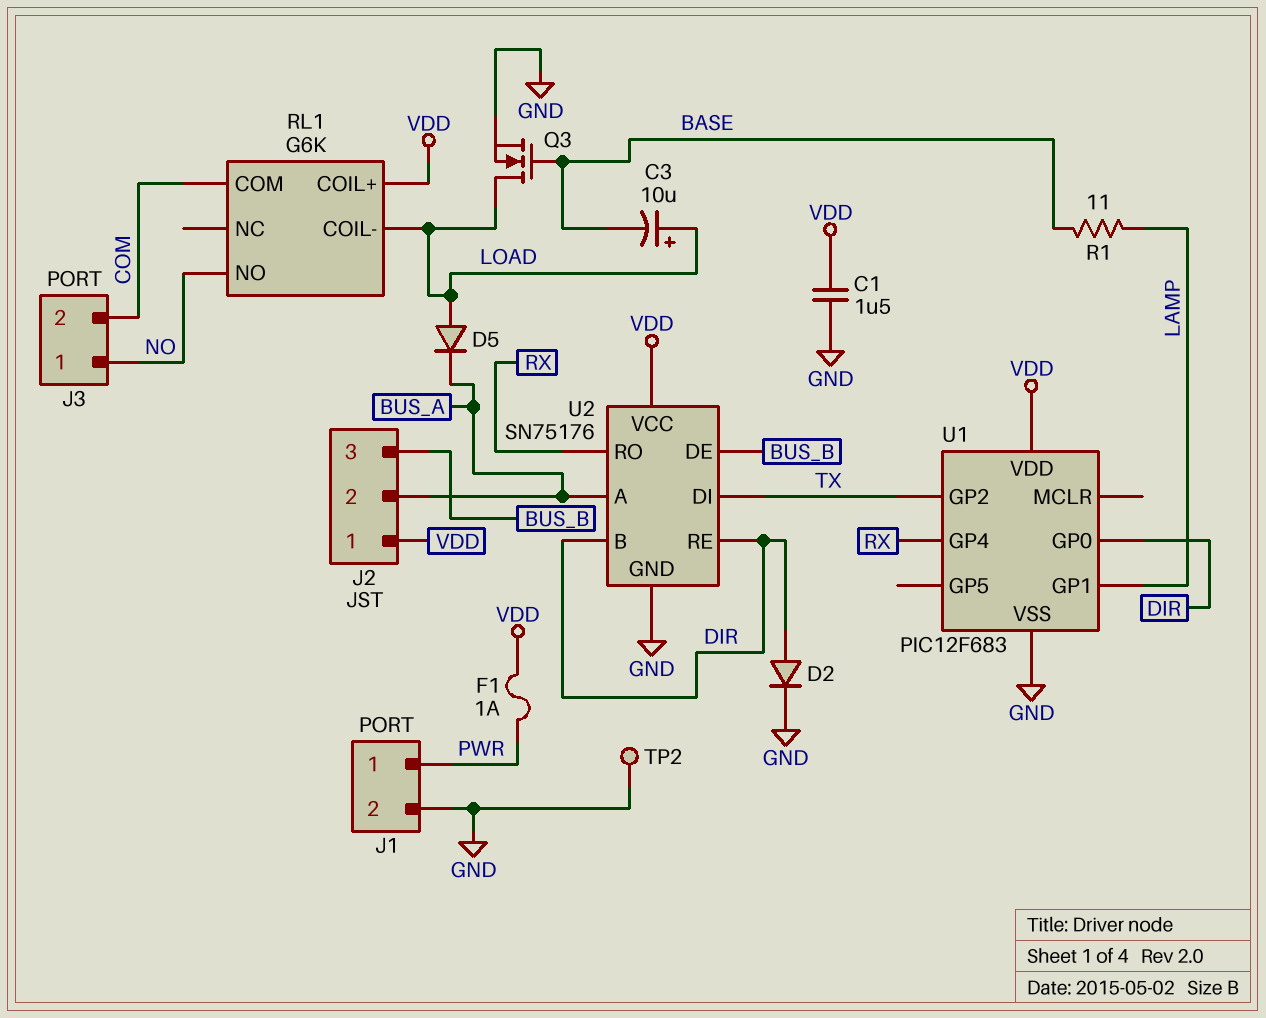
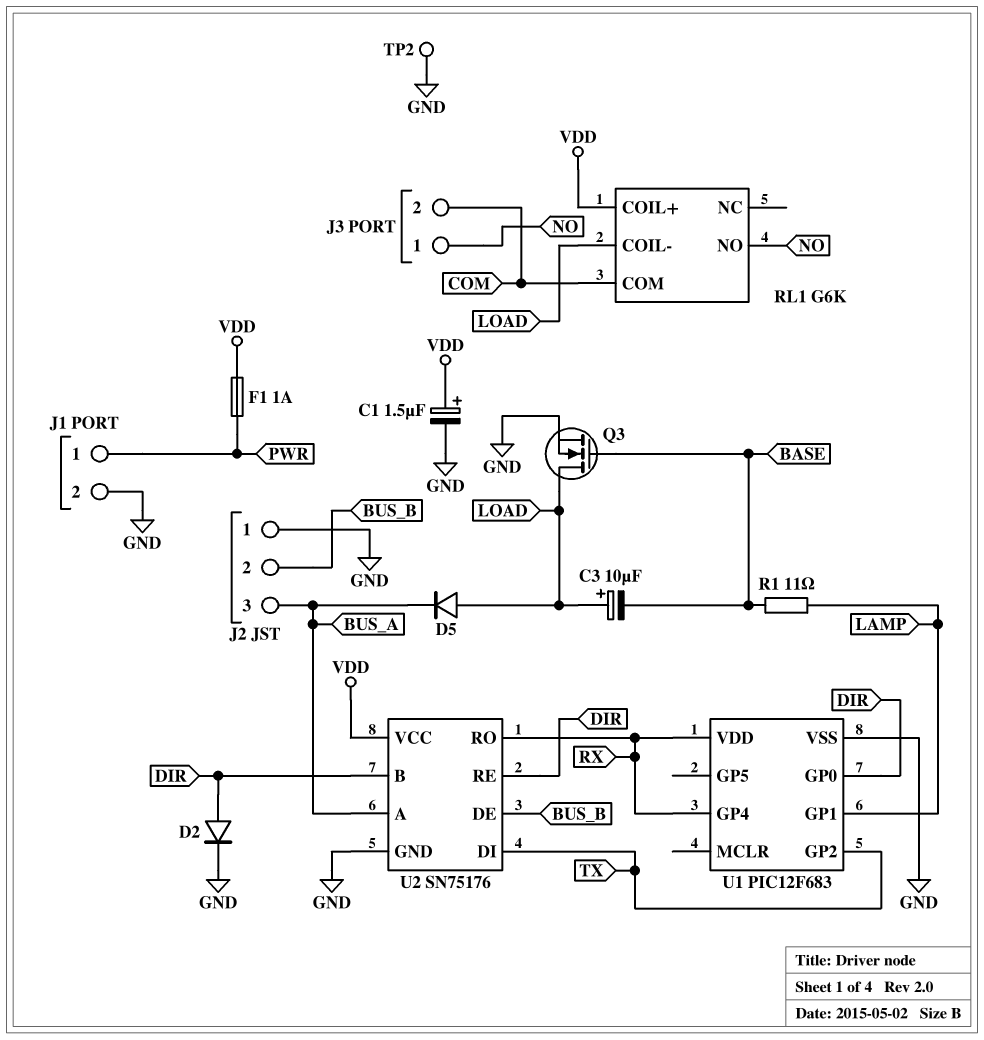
C1: 1.5uF (GND, VDD) -> 1.5uF (plus VDD, minus GND)
J2 pin 1: VDD -> GND
J2 pin 2: BUS_A -> BUS_B
J2 pin 3: BUS_B -> BUS_A
U1 pin VDD: VDD -> RX

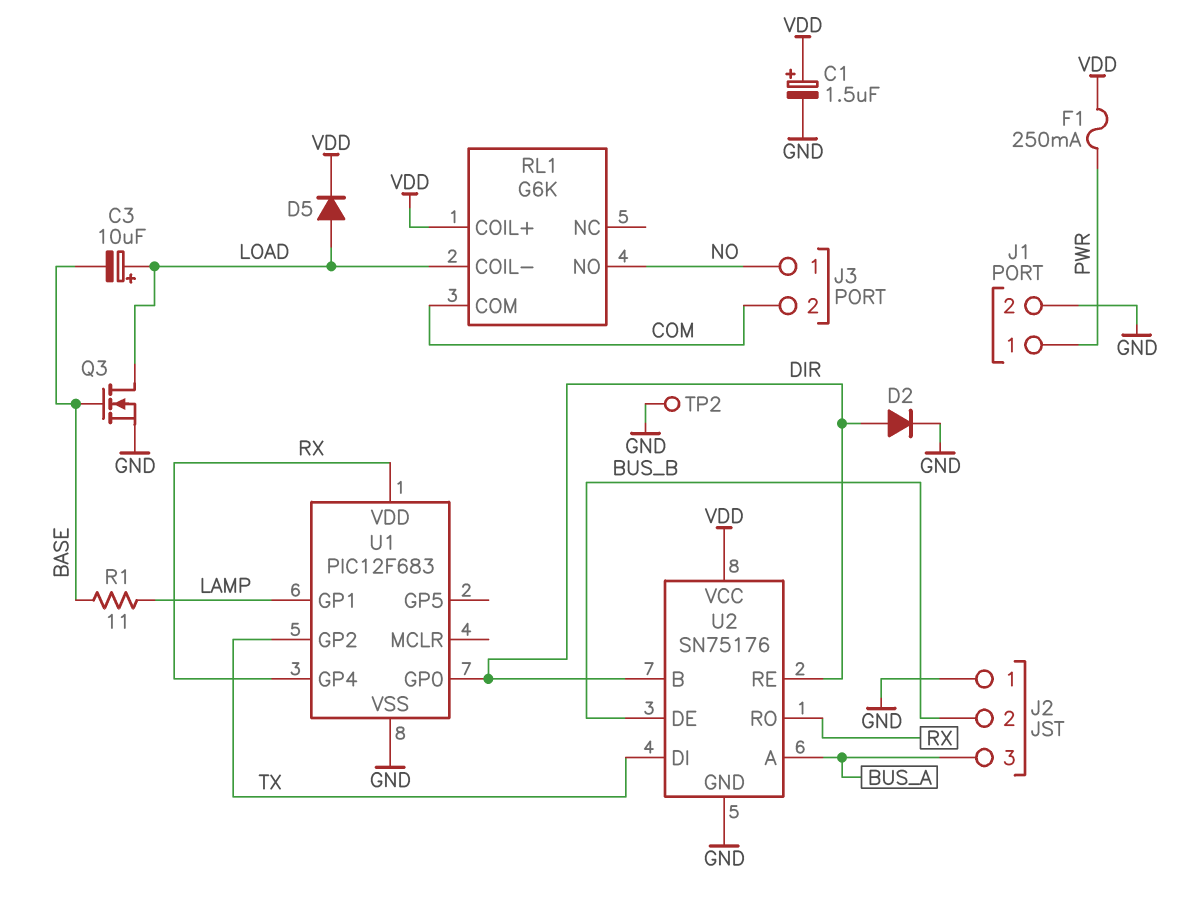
D5: diode (A LOAD, K BUS_A) -> diode (A LOAD, K VDD)
F1: 1A (PWR, VDD) -> 250mA (PWR, VDD)

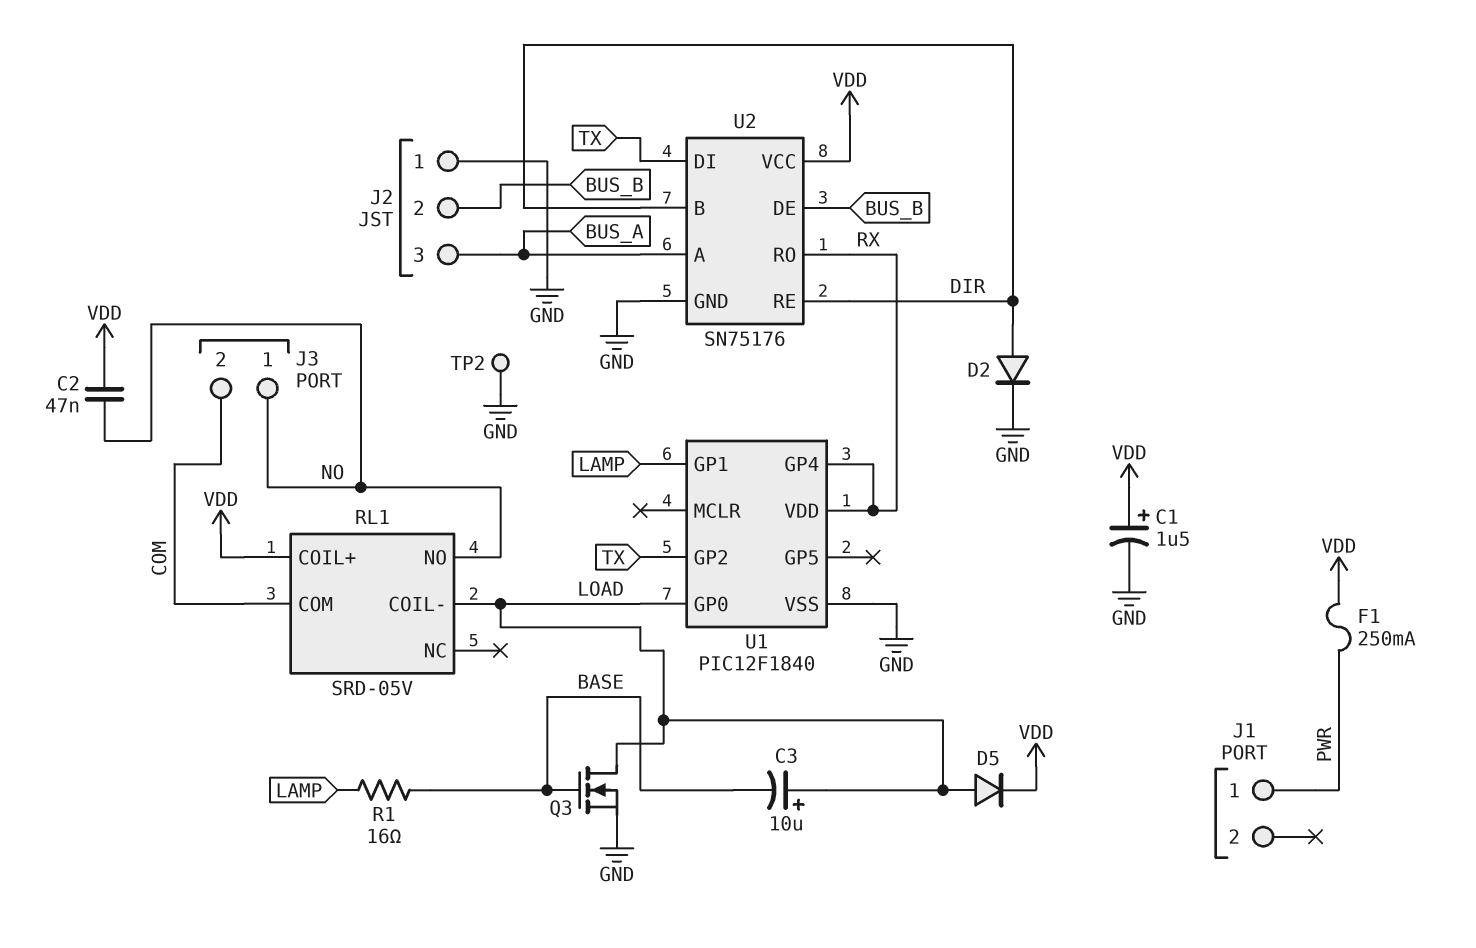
C2: none -> 47nF (NO, VDD)
J1 pin 2: GND -> none
R1: 11 (BASE, LAMP) -> 16 (BASE, LAMP)
RL1: G6K -> SRD-05V
U1: PIC12F683 -> PIC12F1840
U1 pin GP0: DIR -> LOAD

